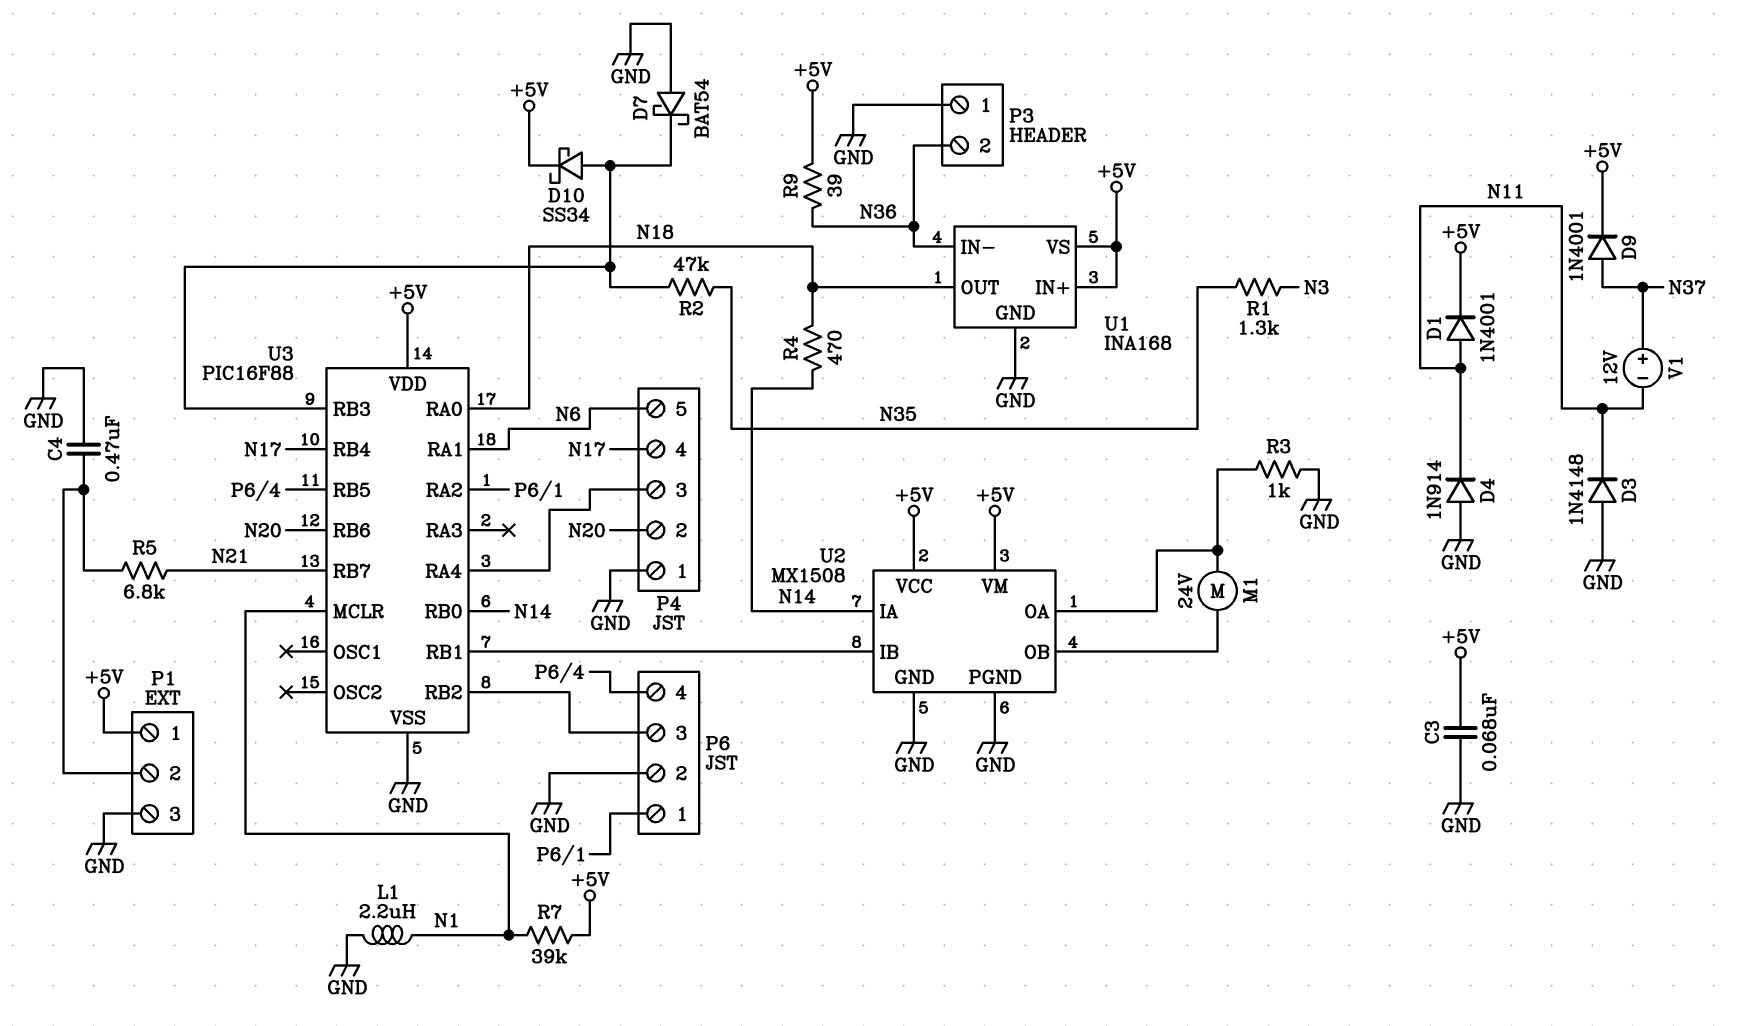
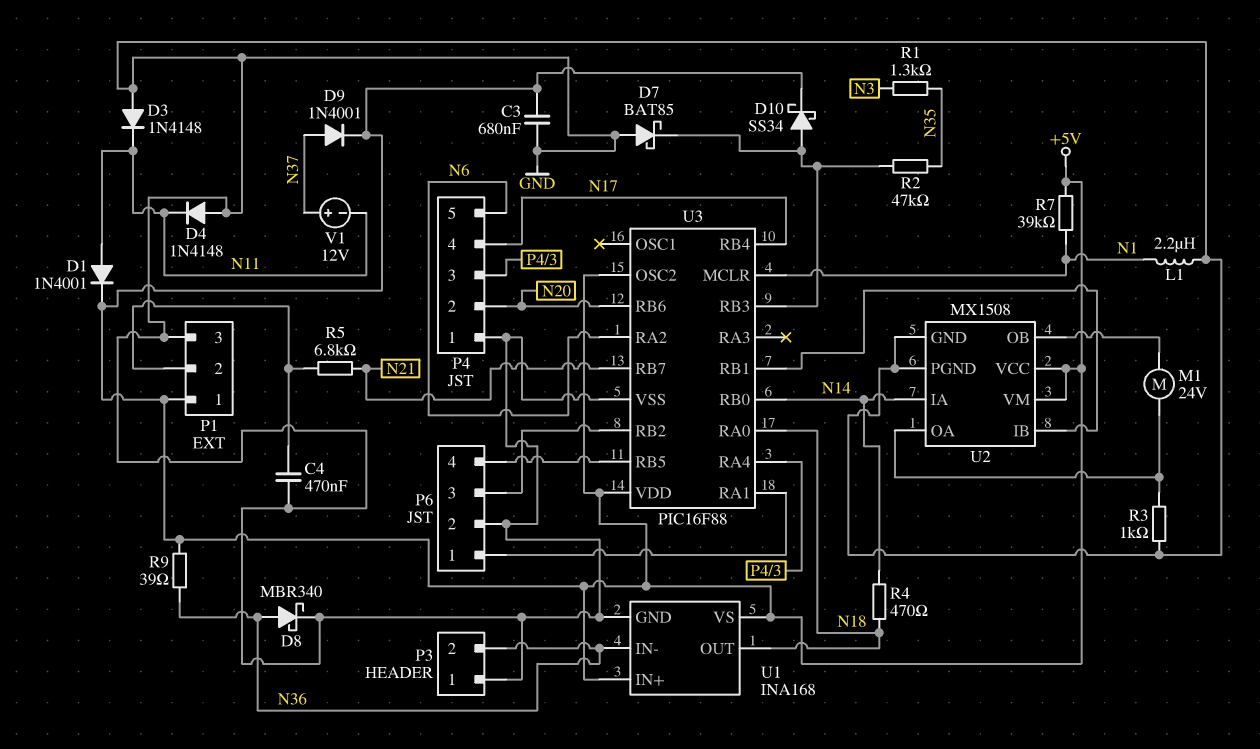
C3: 68nF (+5V, GND) -> 680nF (+5V, GND)
D4: diode 1N914 (A GND, K N11) -> diode 1N4148 (A GND, K N11)
D7: schottky BAT54 (A GND, K U3/RB3) -> schottky BAT85 (A GND, K U3/RB3)
D8: none -> schottky MBR340 (A N36, K GND)
U3 pin OSC2: none -> +5V
U3 pin RA1: N6 -> P6/1
U3 pin RA2: P6/1 -> N6

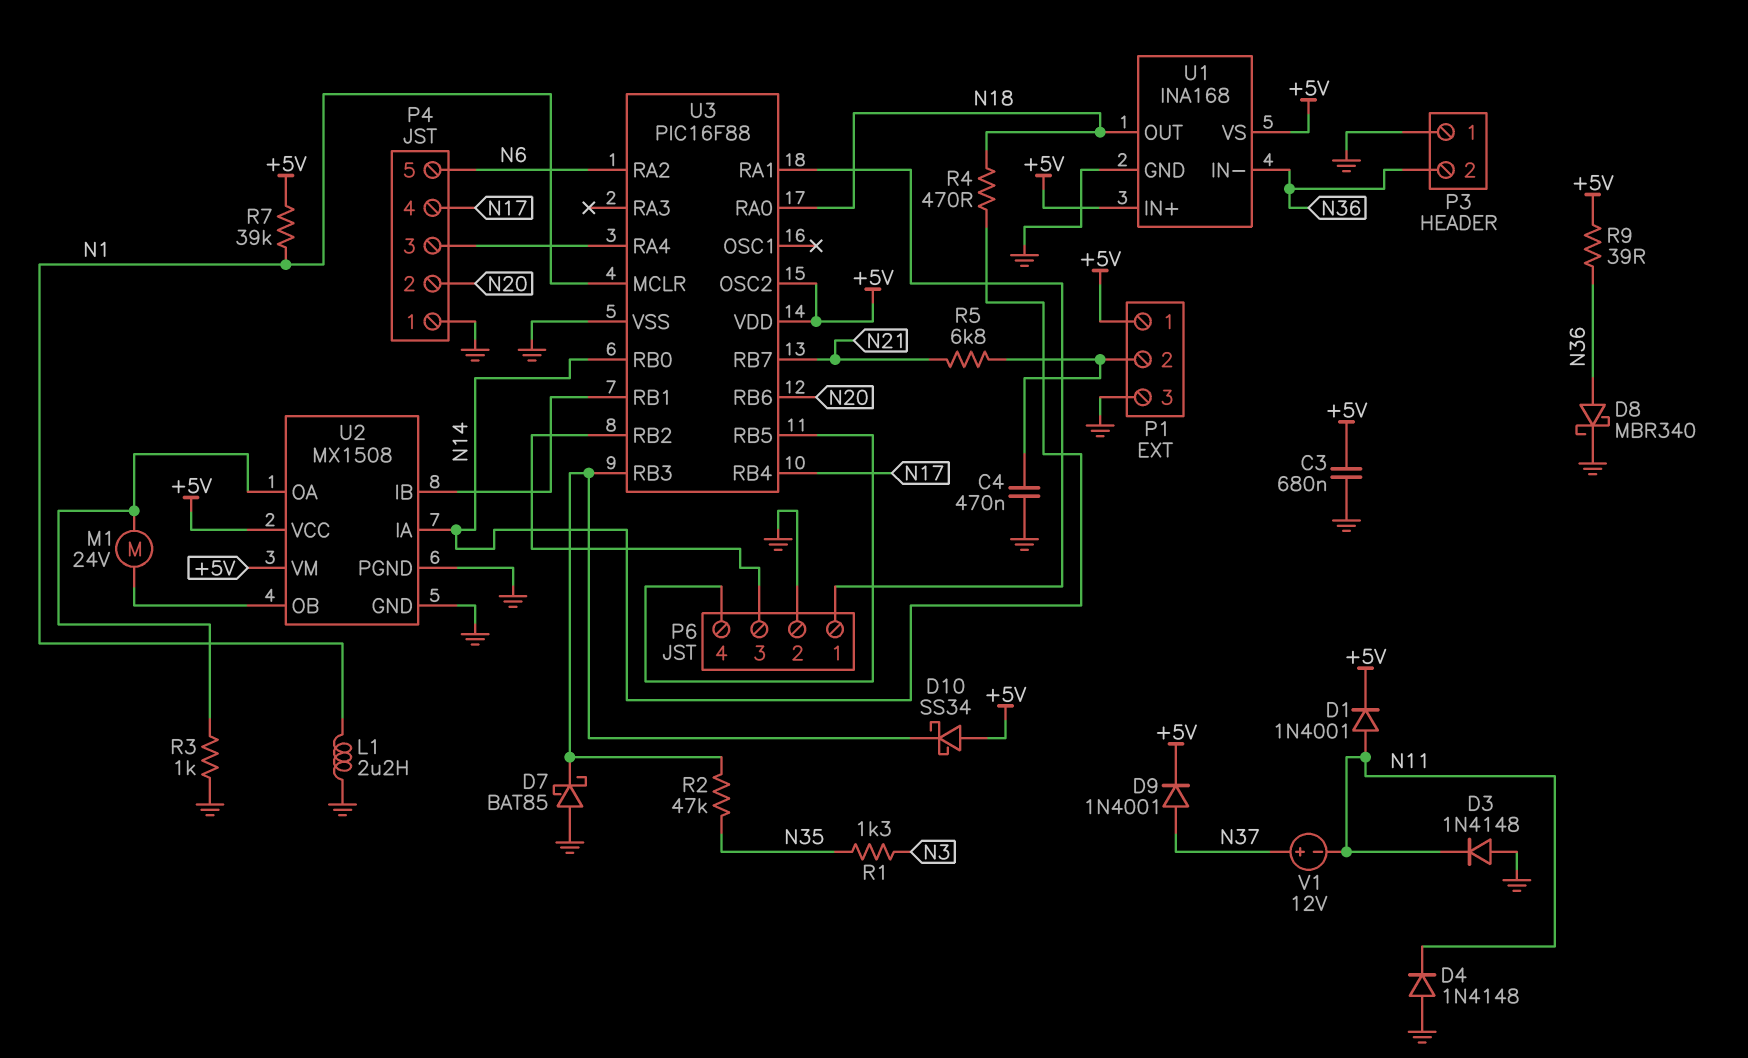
D10: schottky SS34 (A U3/RB3, K +5V) -> schottky SS34 (A +5V, K U3/RB3)

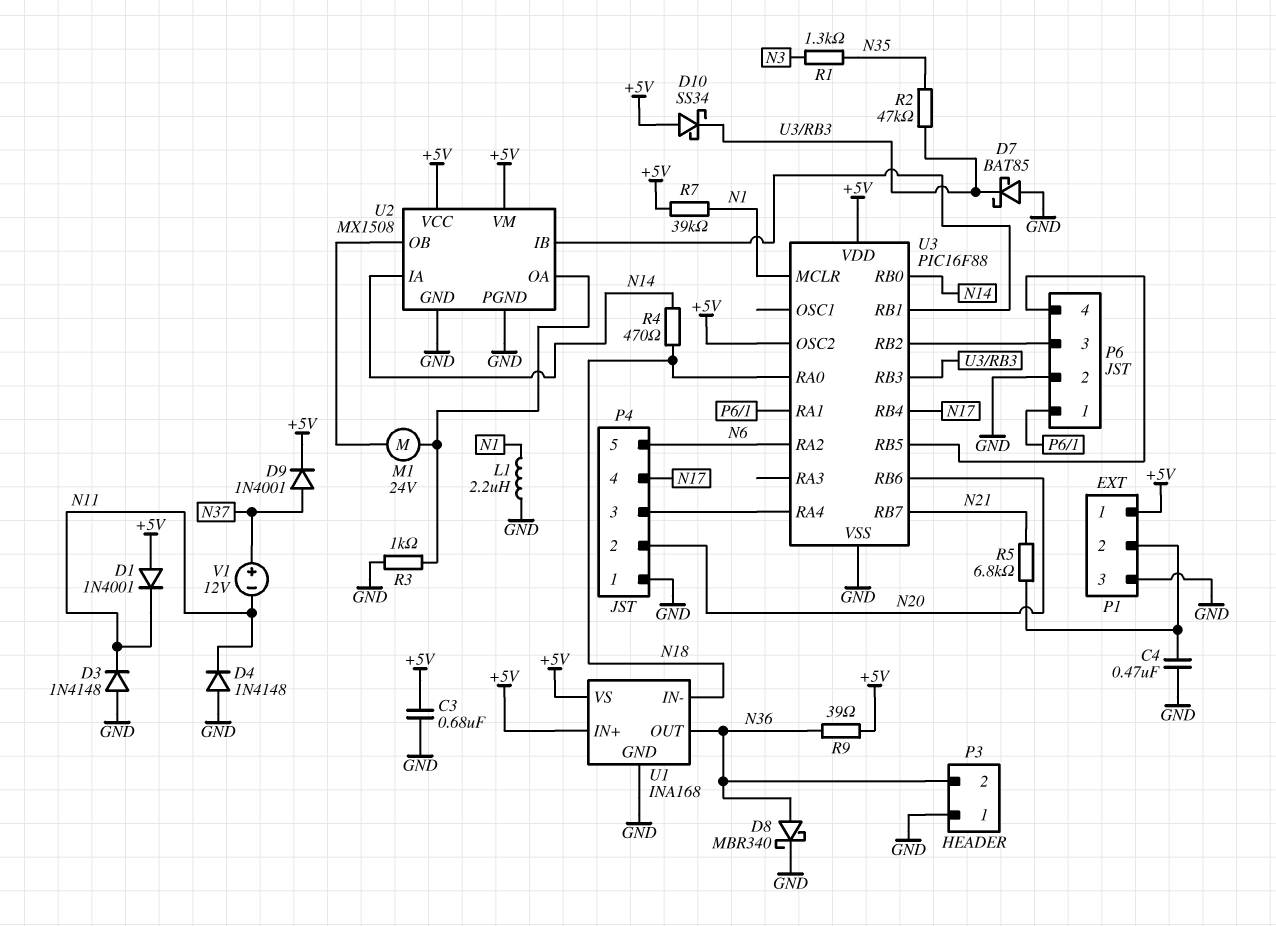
D1: diode 1N4001 (A N11, K +5V) -> diode 1N4001 (A +5V, K N11)
U1 pin IN-: N36 -> N18
U1 pin OUT: N18 -> N36

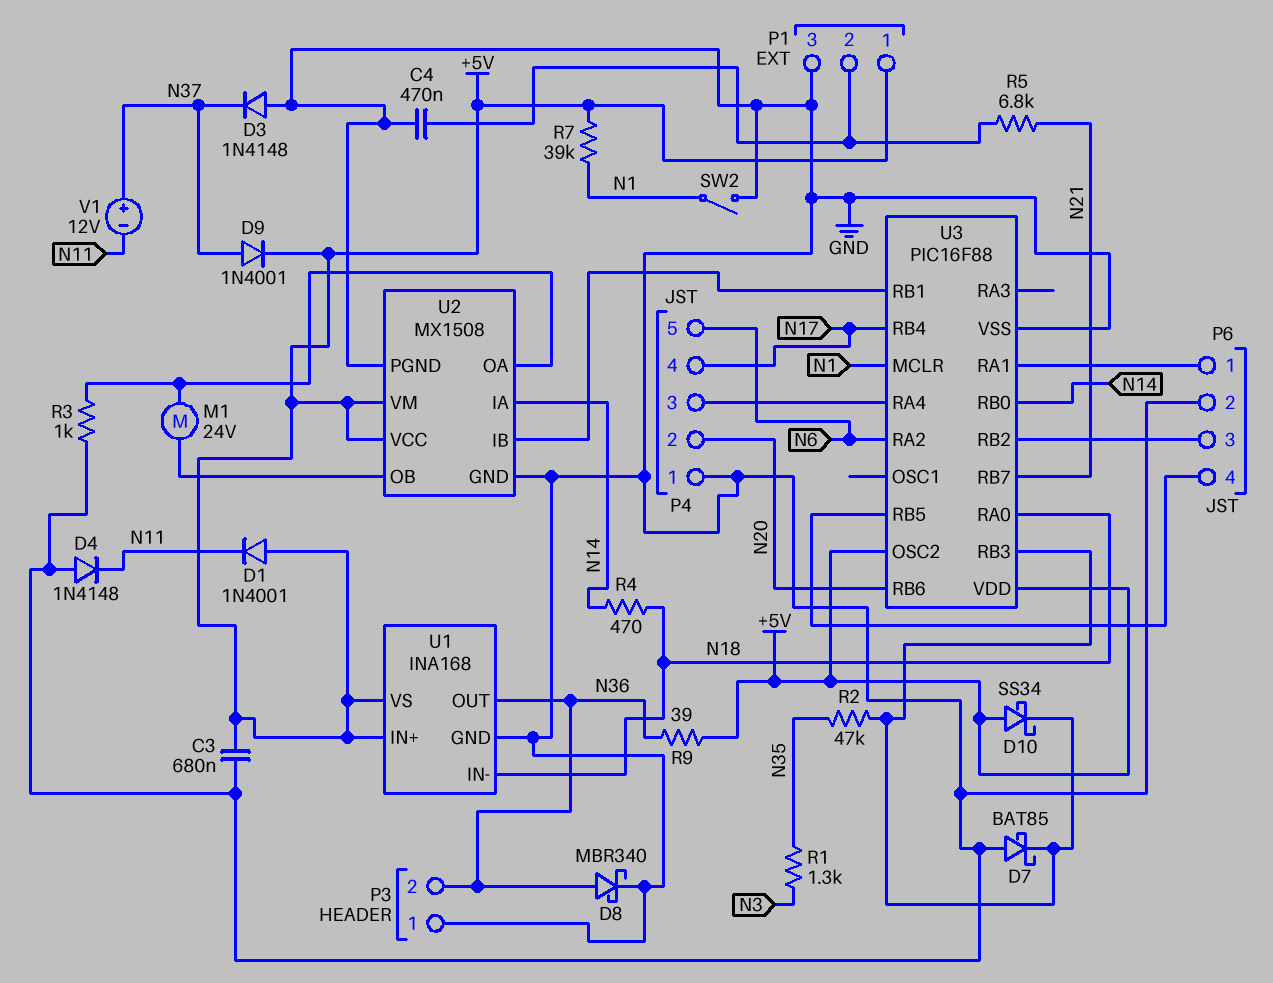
D3: diode 1N4148 (A GND, K N11) -> diode 1N4148 (A GND, K N37)
L1: 2.2uH (GND, N1) -> none
SW2: none -> switch (GND, N1)

